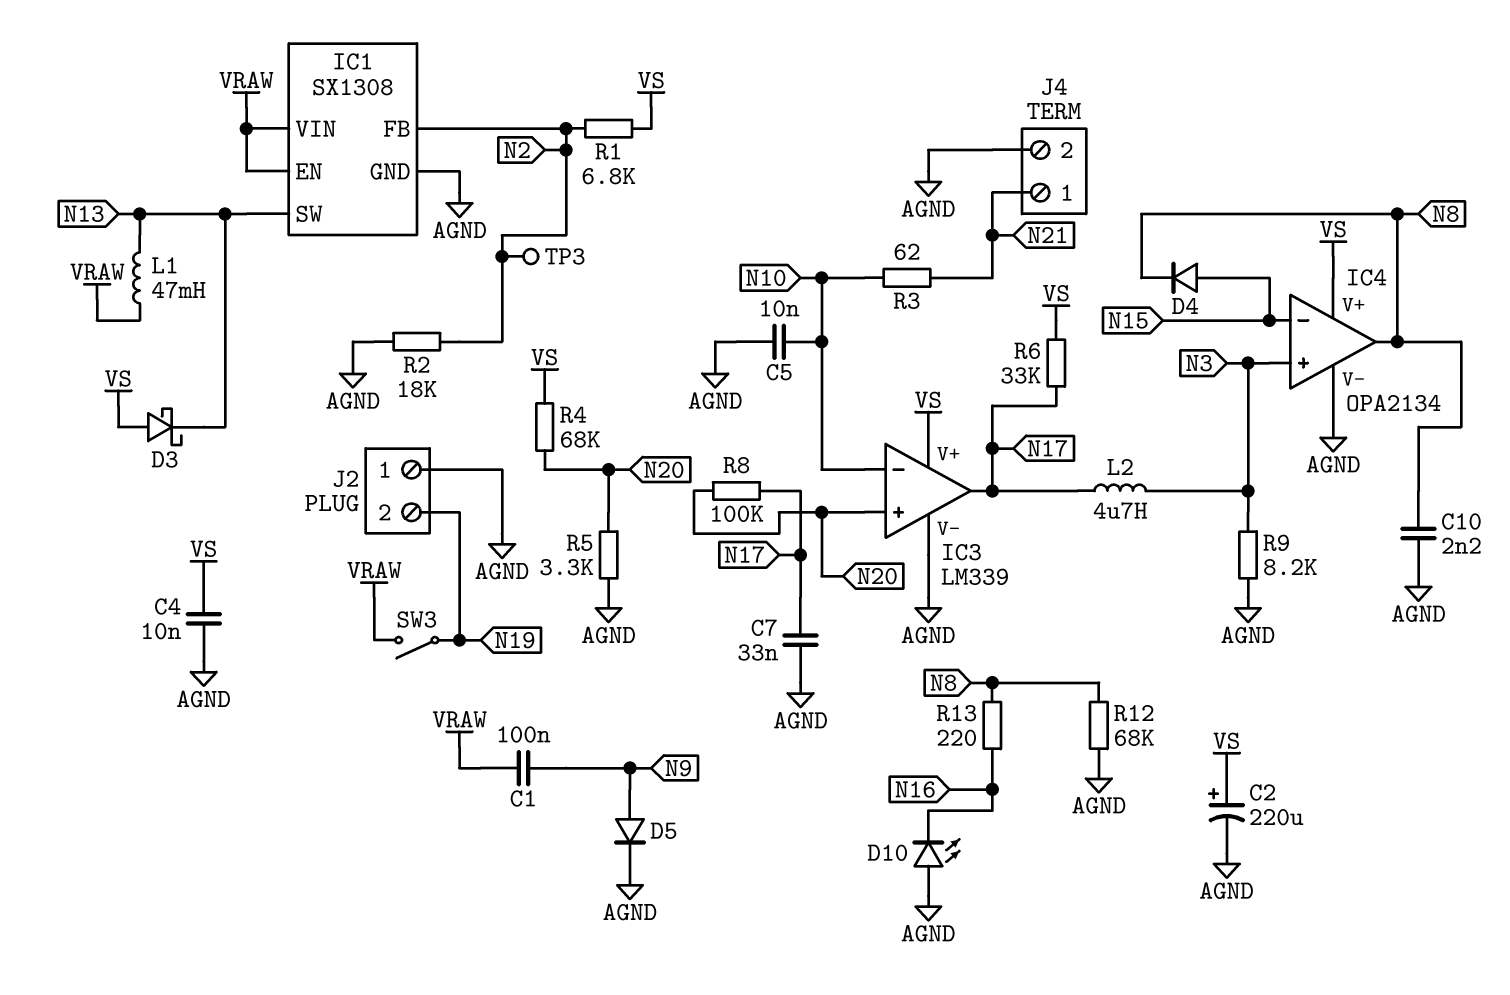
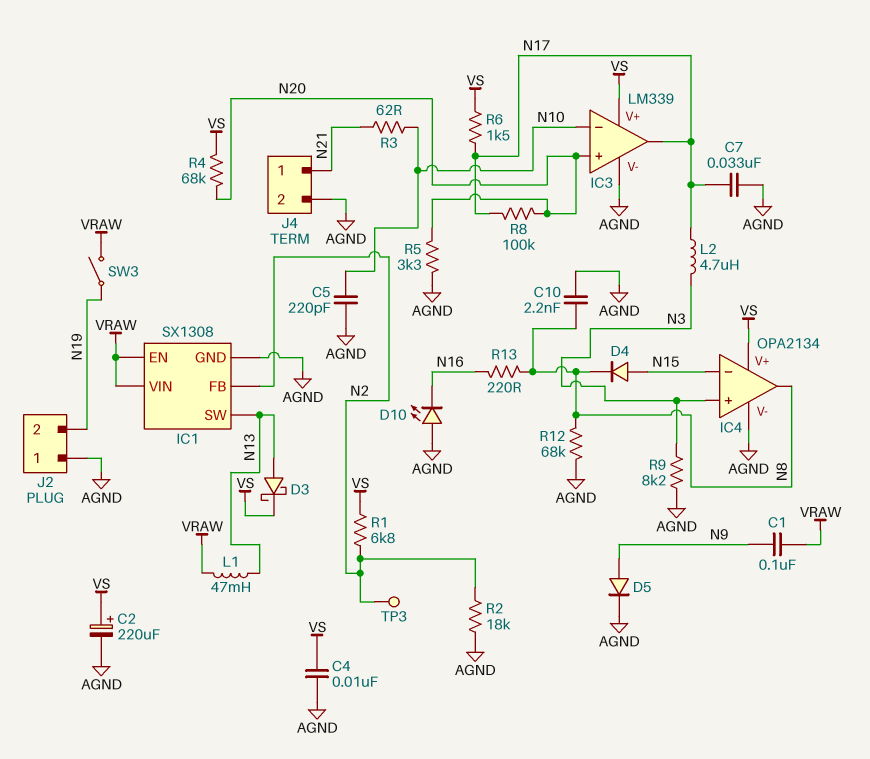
C5: 10nF (AGND, N10) -> 220pF (AGND, N10)
D3: schottky (A VS, K N13) -> schottky (A N13, K VS)
R6: 33k (N17, VS) -> 1.5k (N17, VS)

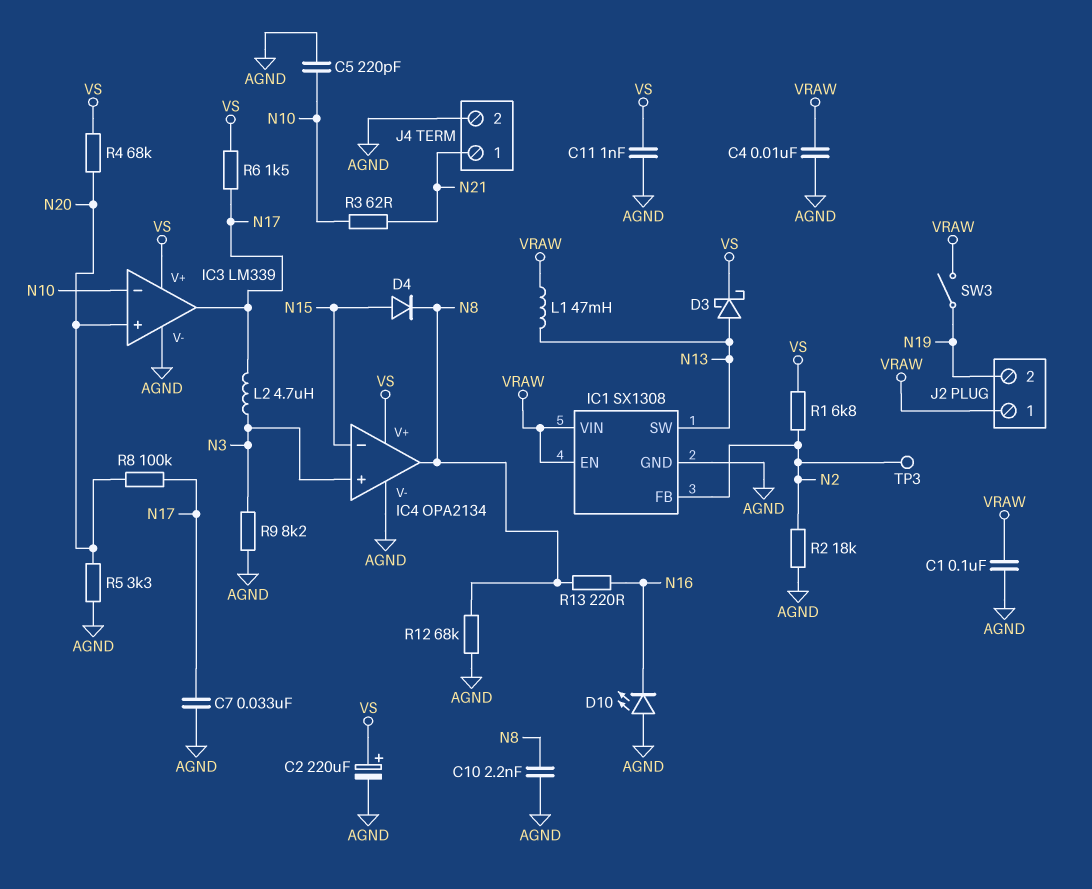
C1: 100nF (N9, VRAW) -> 100nF (AGND, VRAW)
C4: 10nF (AGND, VS) -> 10nF (AGND, VRAW)
C11: none -> 1nF (AGND, VS)
D5: diode (A N9, K AGND) -> none
J2 pin 1: AGND -> VRAW

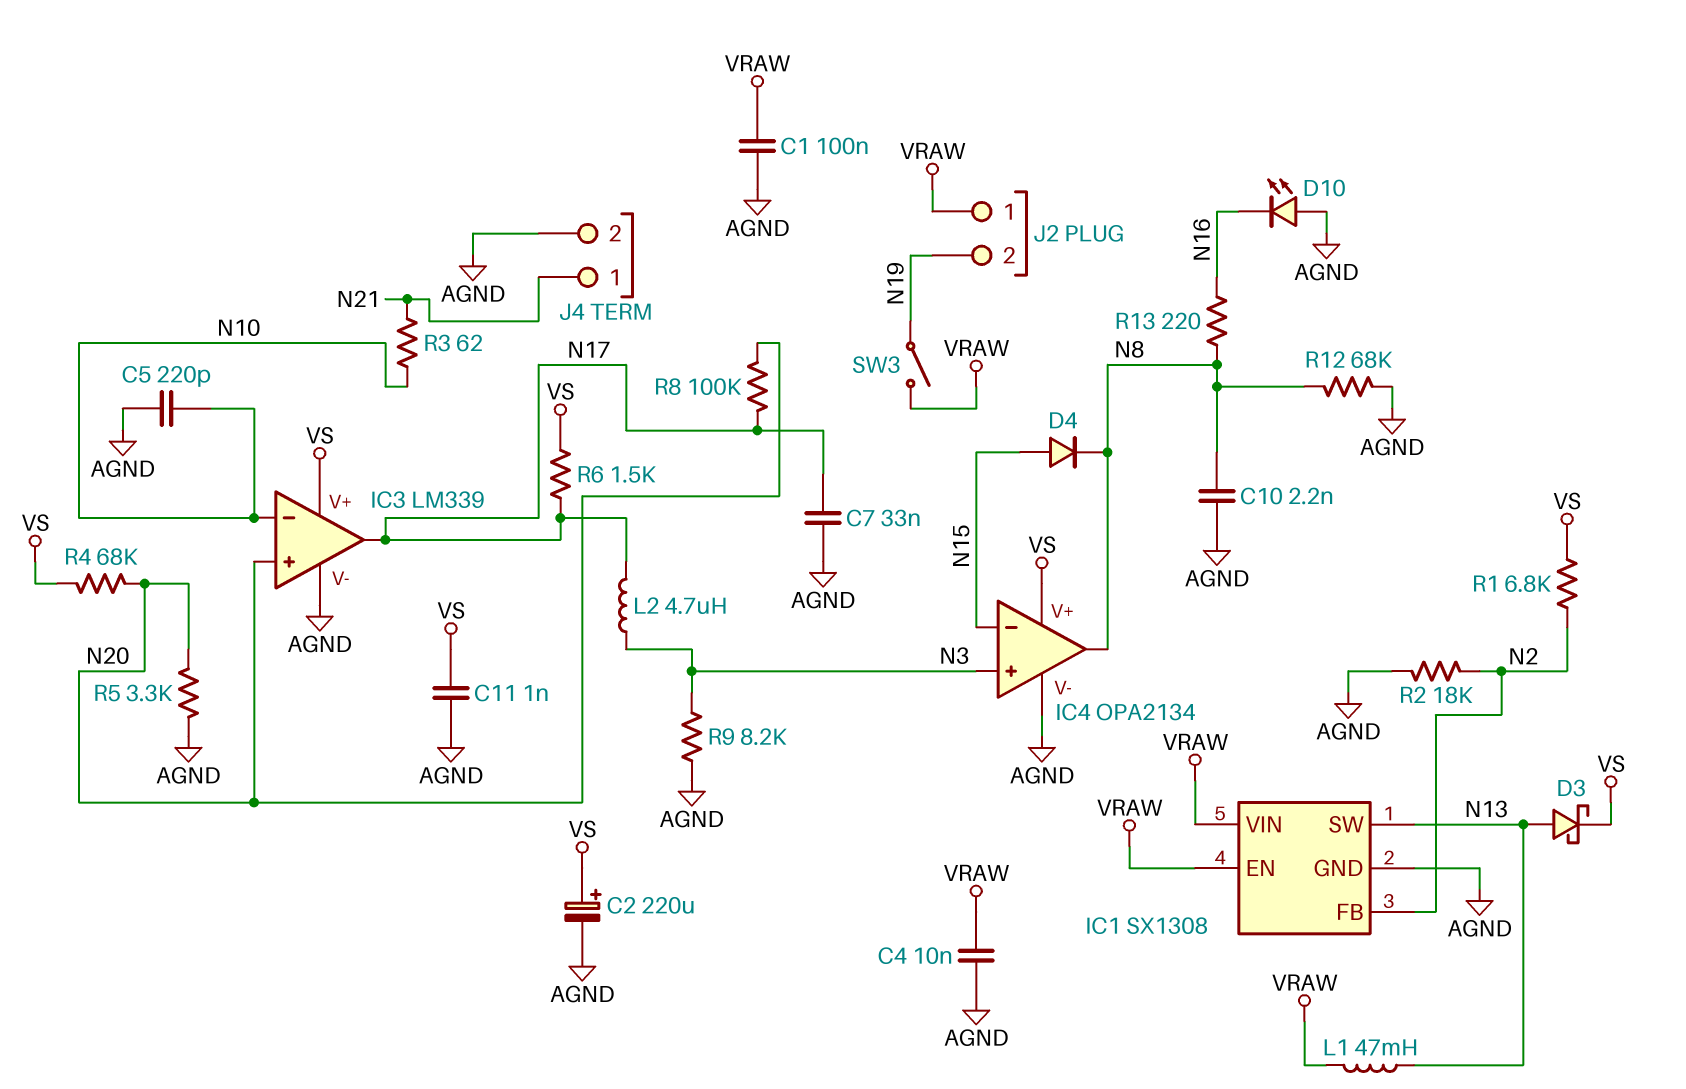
TP3: test point (N2) -> none

